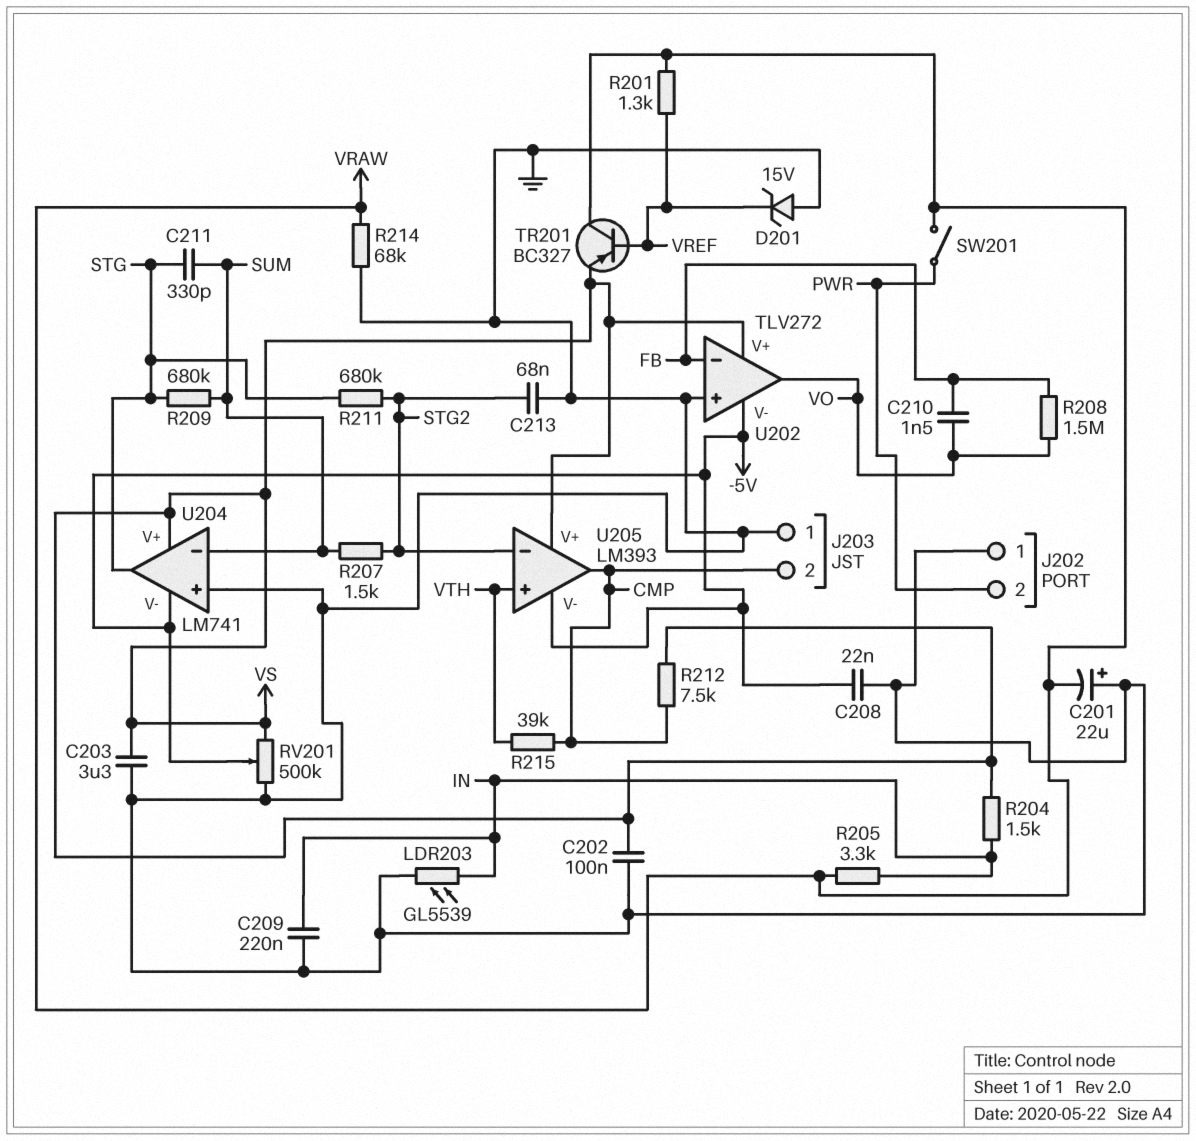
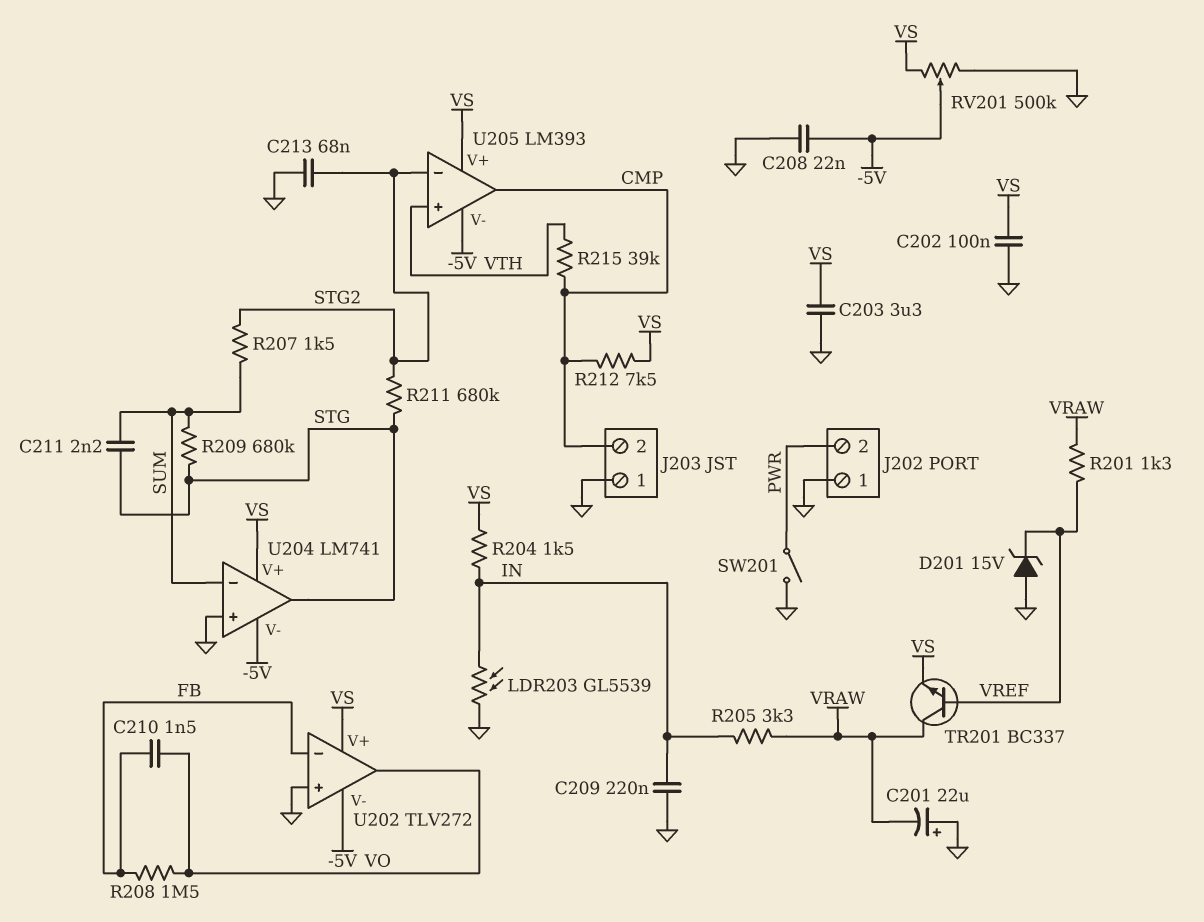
C211: 330pF (STG, SUM) -> 2.2nF (STG, SUM)
R214: 68k (GND, VRAW) -> none
SW201: switch (PWR, VRAW) -> switch (GND, PWR)
TR201: PNP BC327 (B VREF, C VRAW, E VS) -> NPN BC337 (B VREF, C VRAW, E VS)

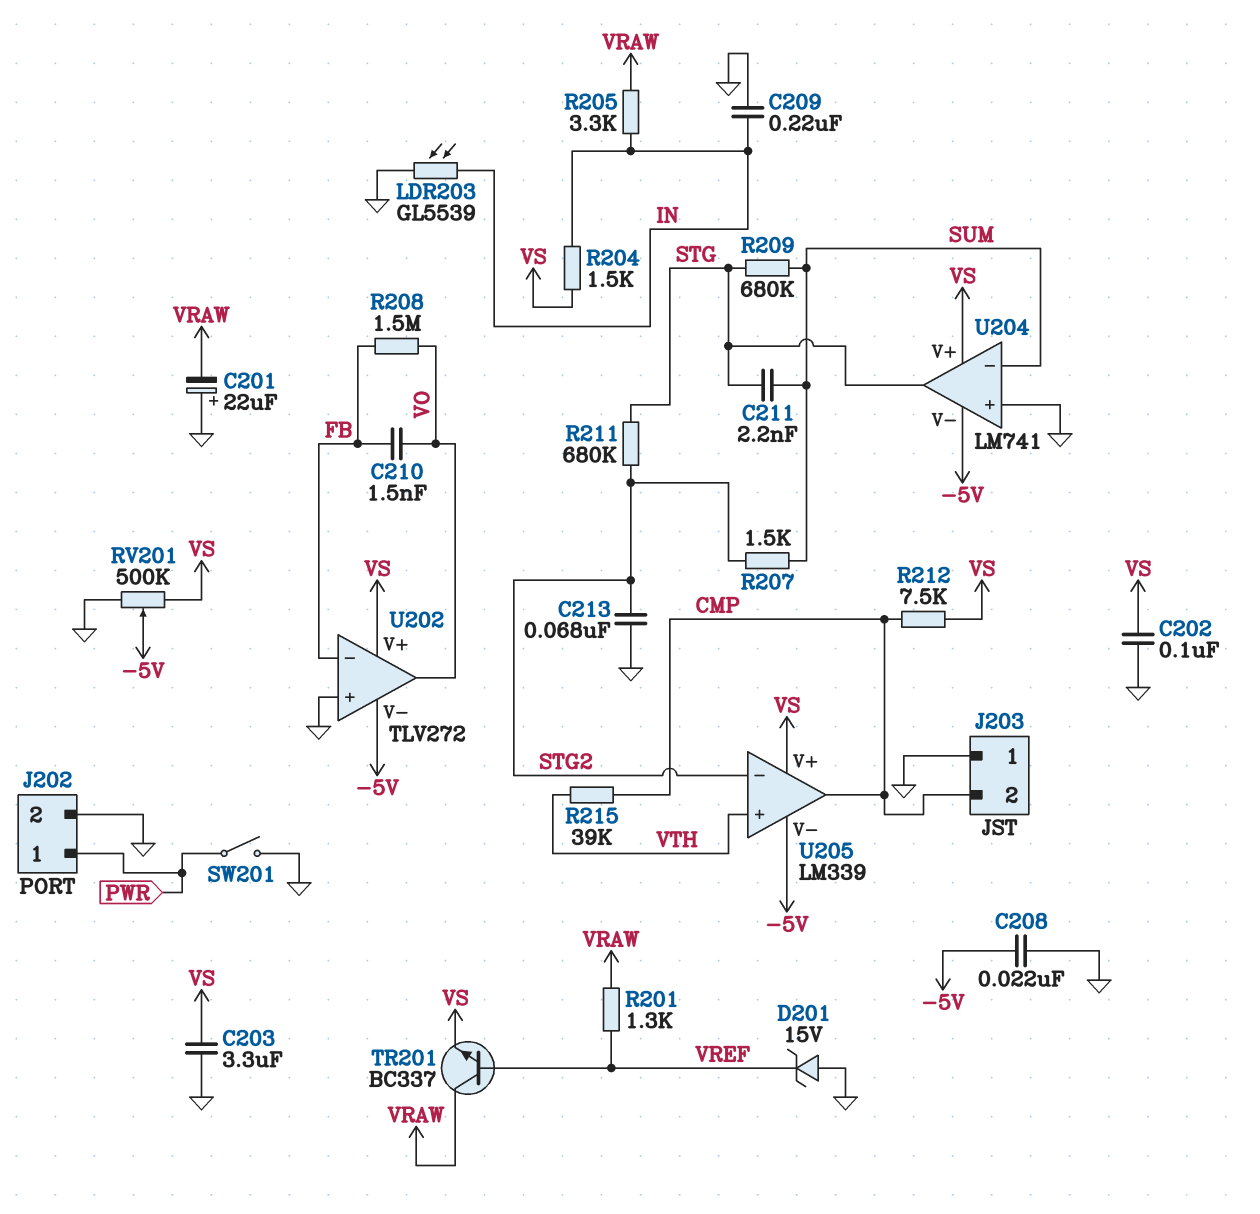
J202 pin 1: GND -> PWR
J202 pin 2: PWR -> GND
U205: LM393 -> LM339

